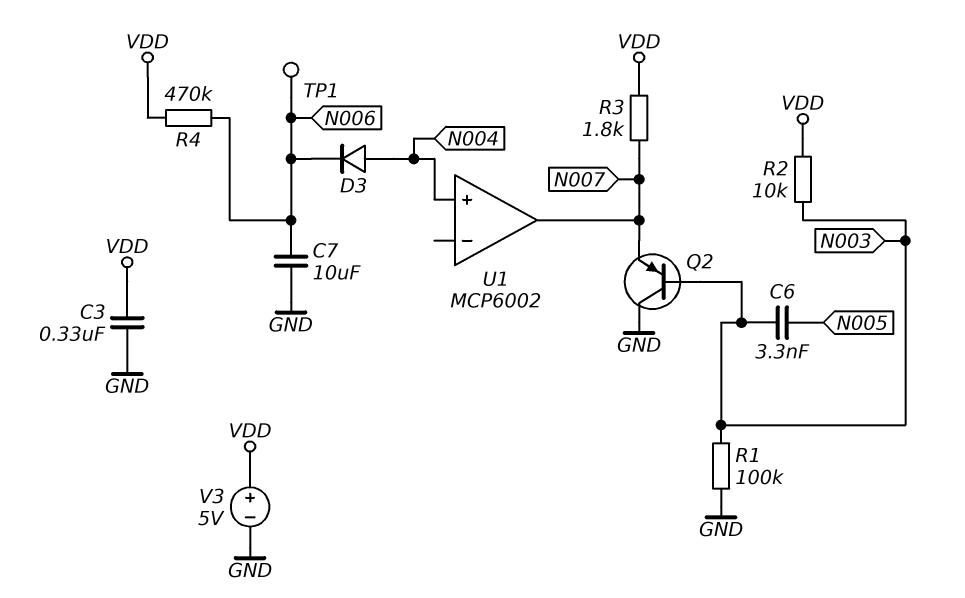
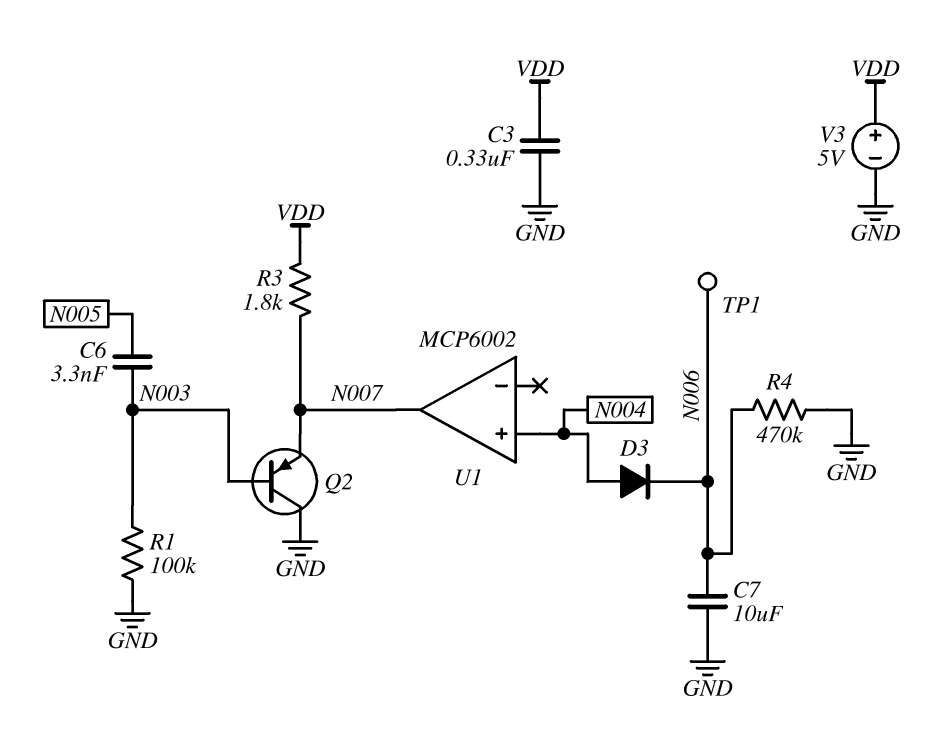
R2: 10k (N003, VDD) -> none
R4: 470k (N006, VDD) -> 470k (GND, N006)

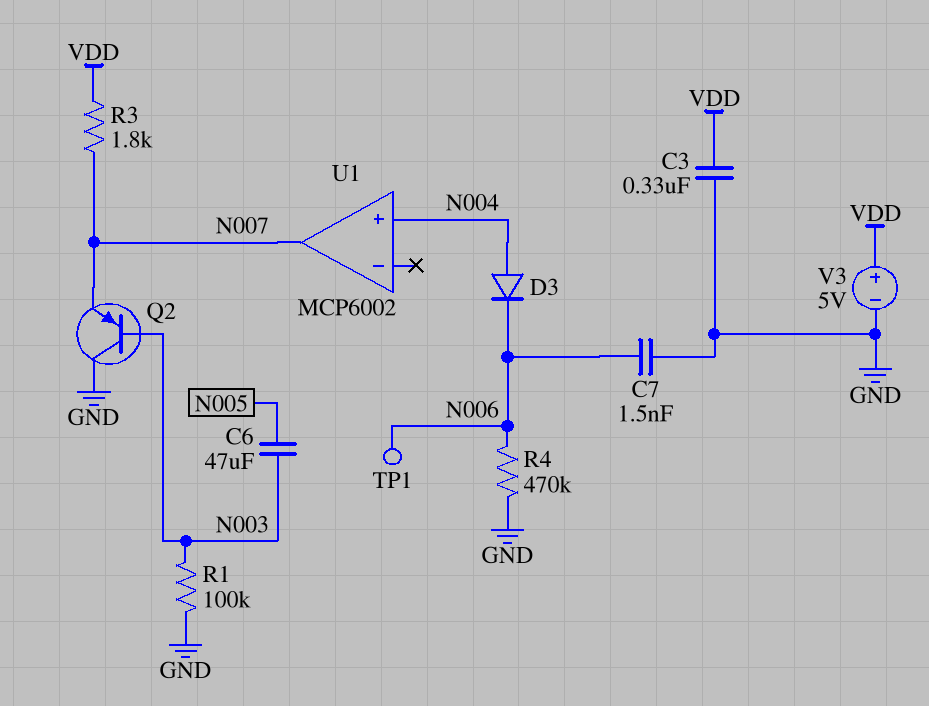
C6: 3.3nF (N003, N005) -> 47uF (N003, N005)
C7: 10uF (GND, N006) -> 1.5nF (GND, N006)

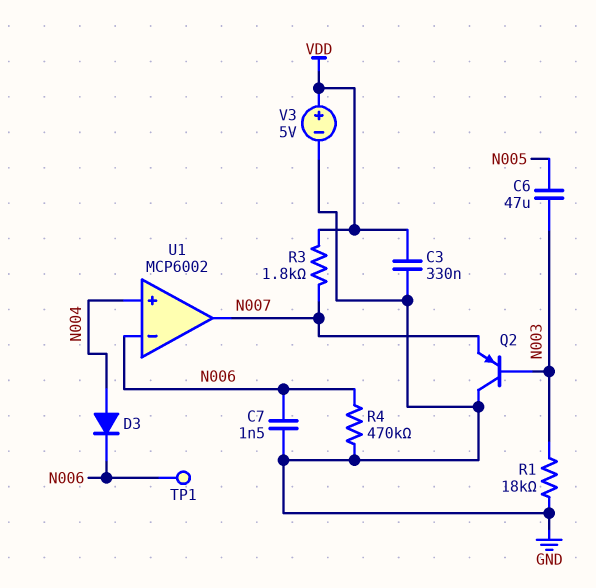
R1: 100k (GND, N003) -> 18k (GND, N003)
U1 pin in-: none -> N006

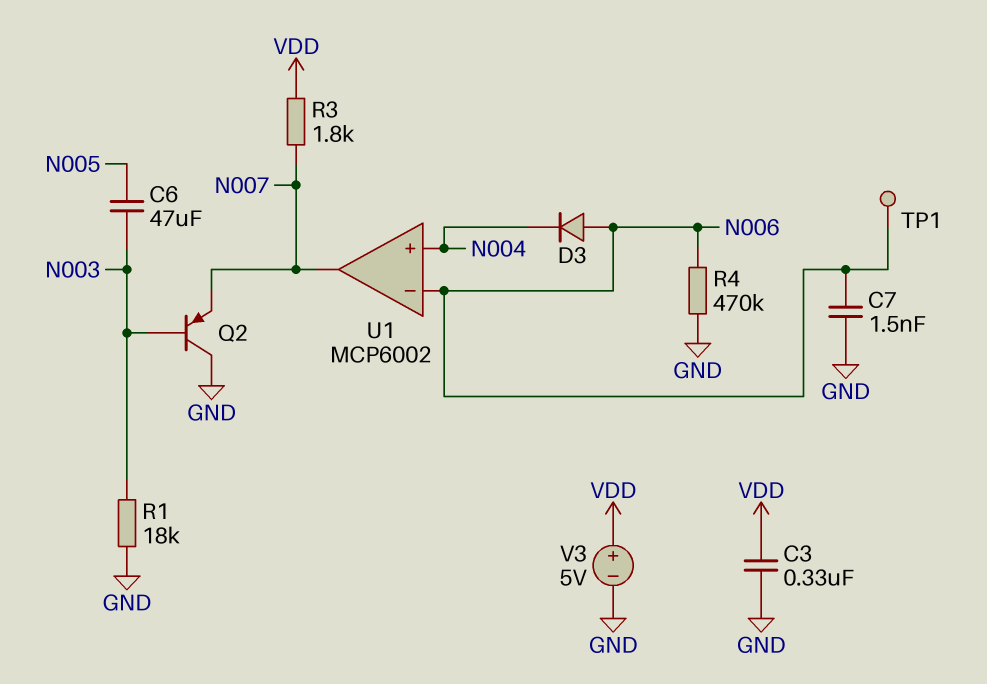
D3: diode (A N004, K N006) -> diode (A N006, K N004)

